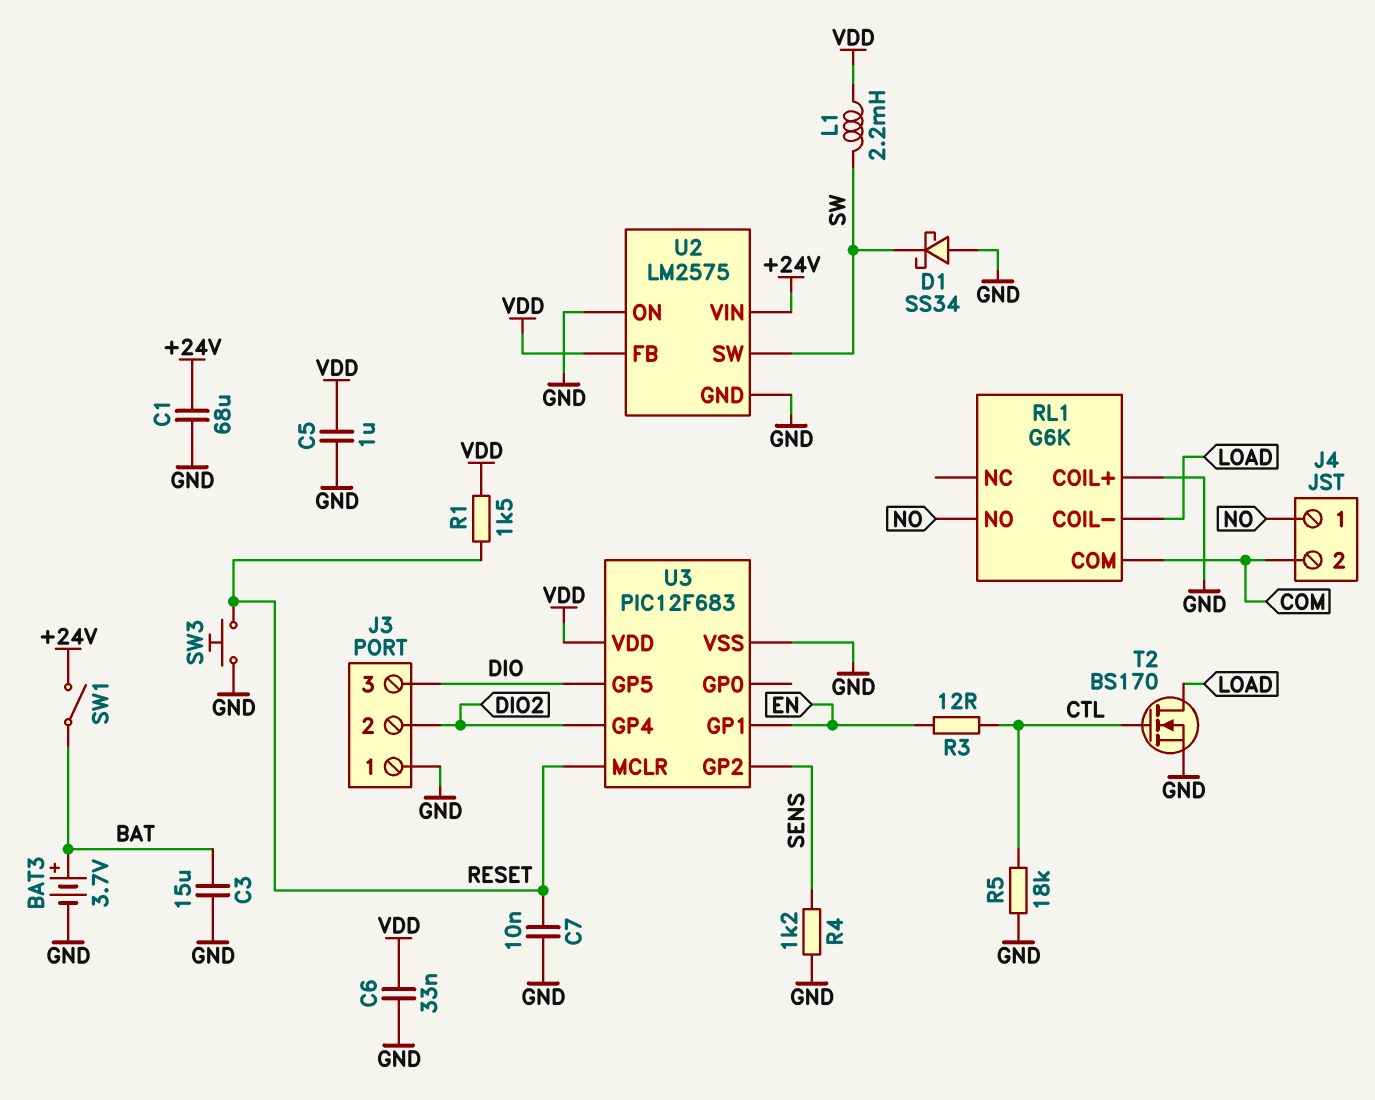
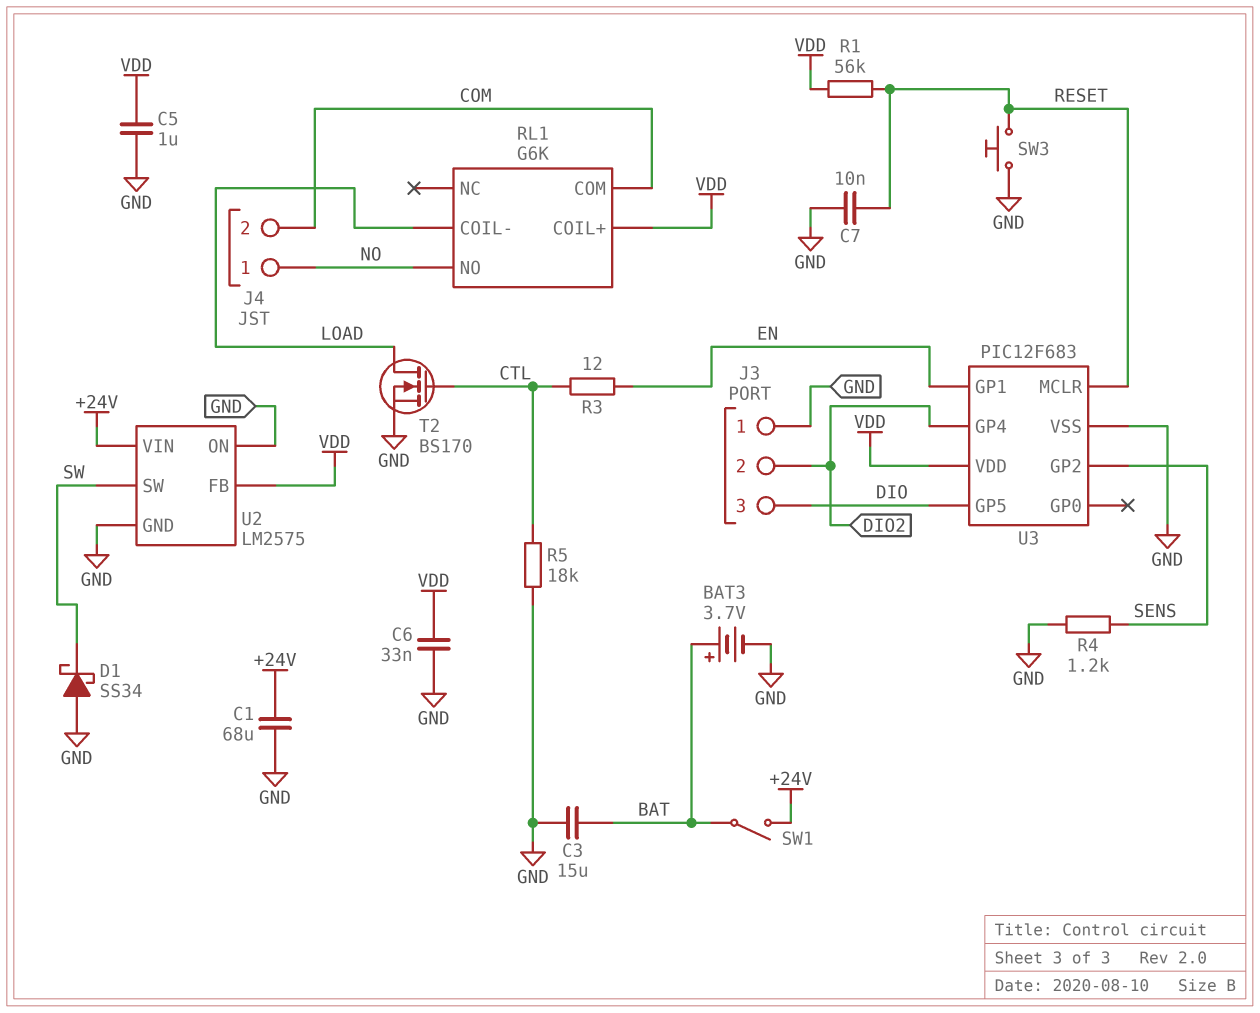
L1: 2.2mH (SW, VDD) -> none
R1: 1.5k (RESET, VDD) -> 56k (RESET, VDD)
RL1 pin COIL+: GND -> VDD

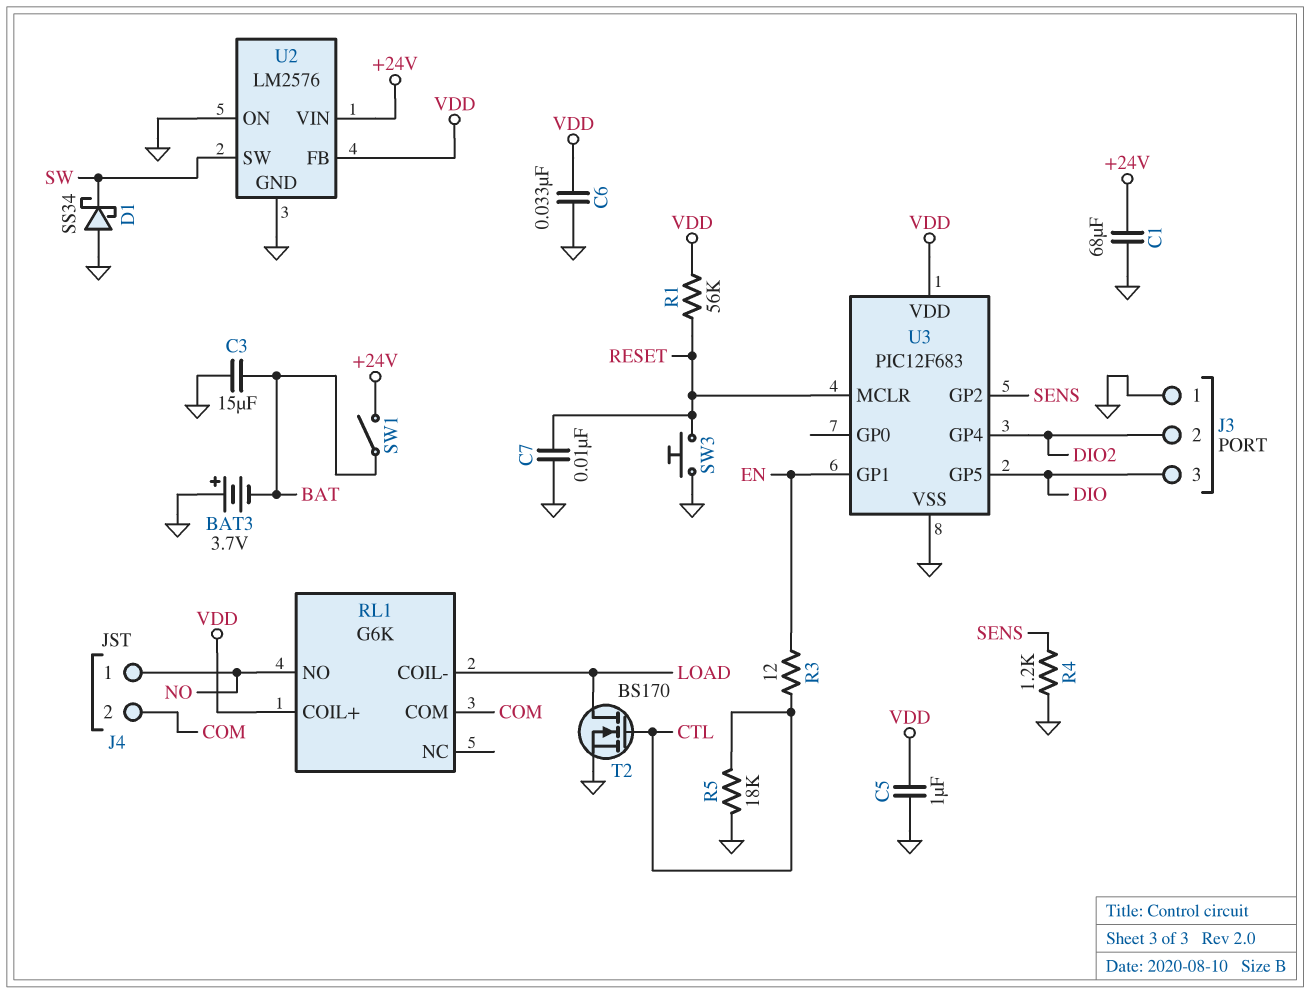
BAT3: 3.7V (plus BAT, minus GND) -> 3.7V (plus GND, minus BAT)
U2: LM2575 -> LM2576

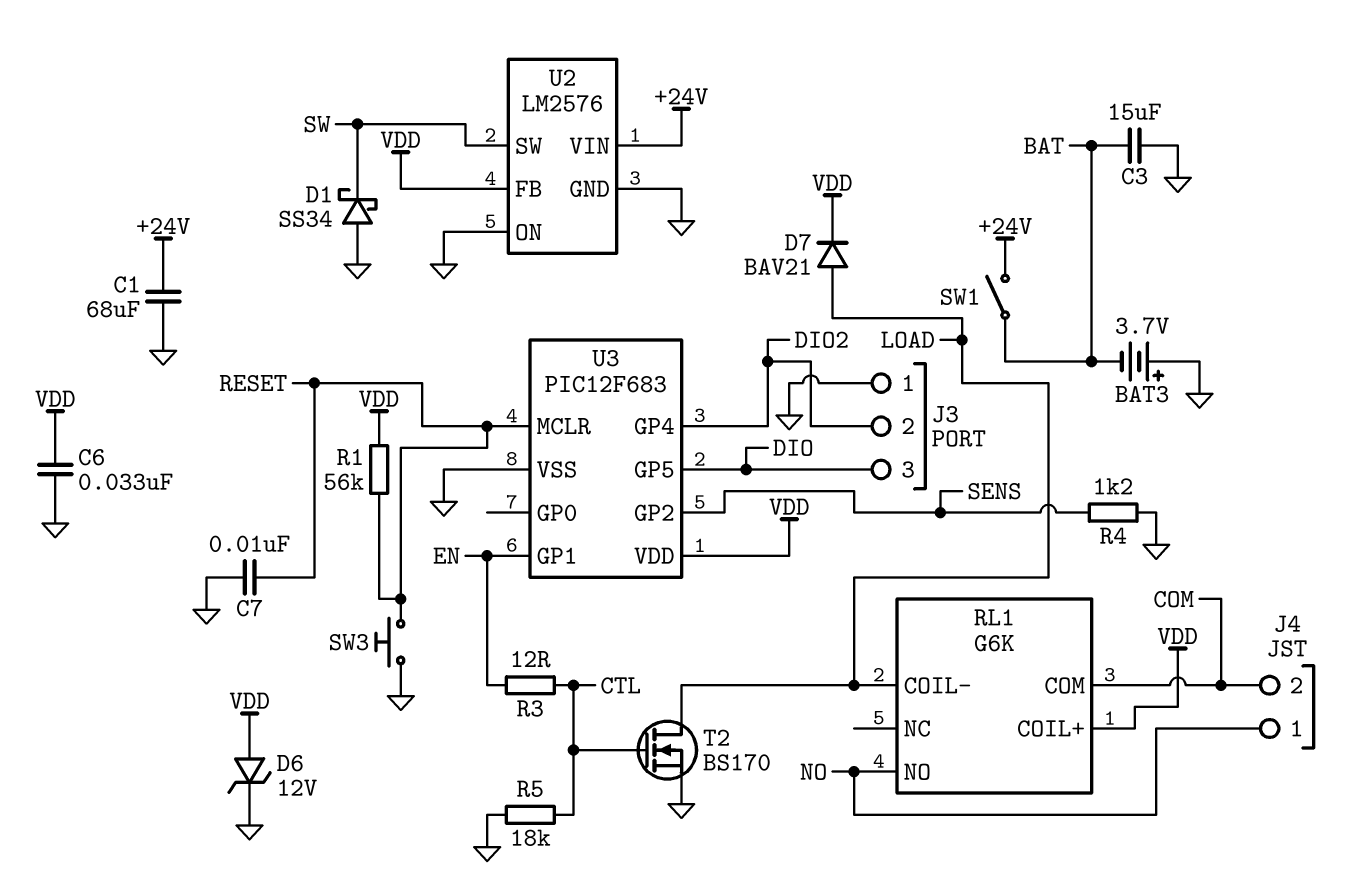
C5: 1uF (GND, VDD) -> none
D6: none -> zener 12V (A VDD, K GND)
D7: none -> diode BAV21 (A LOAD, K VDD)

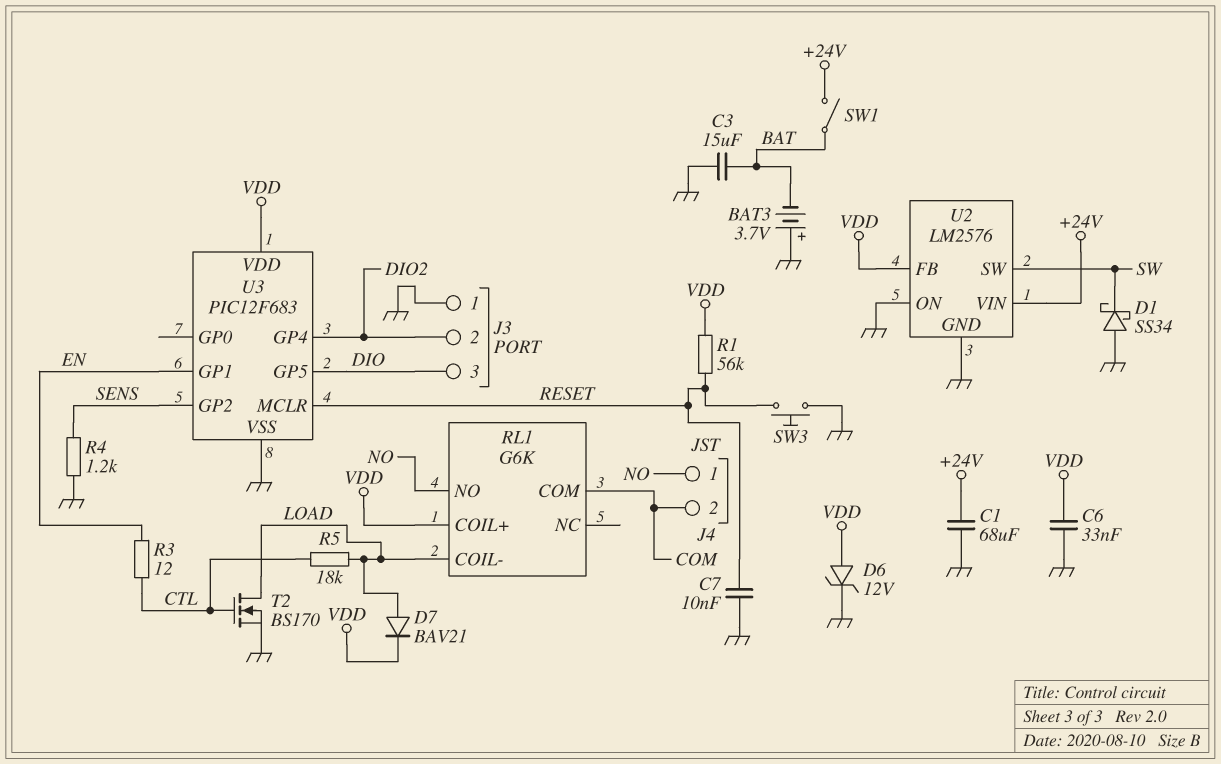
R5: 18k (CTL, GND) -> 18k (CTL, LOAD)

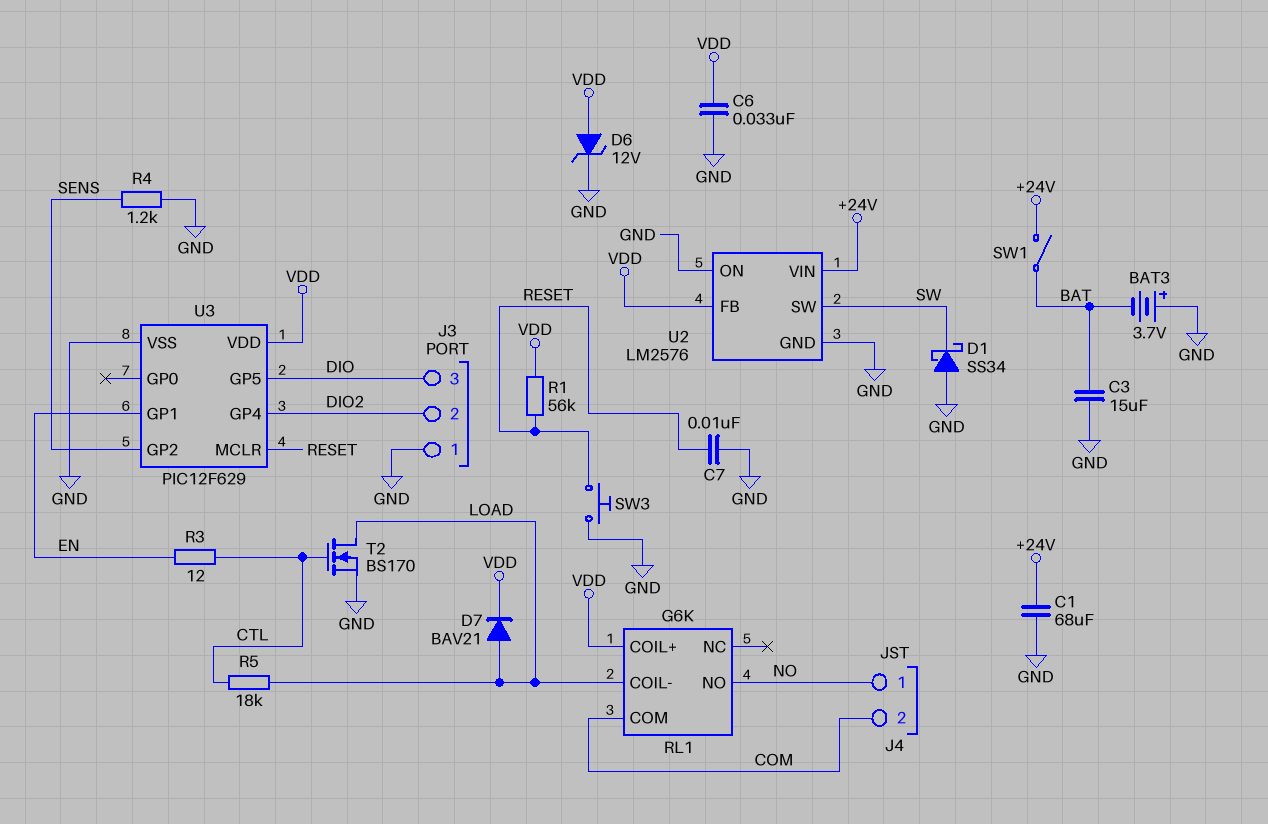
U3: PIC12F683 -> PIC12F629

